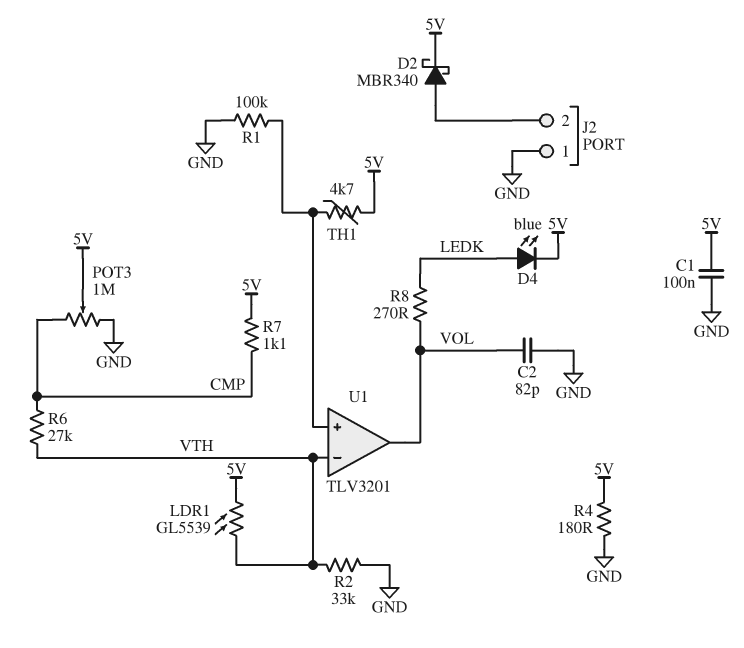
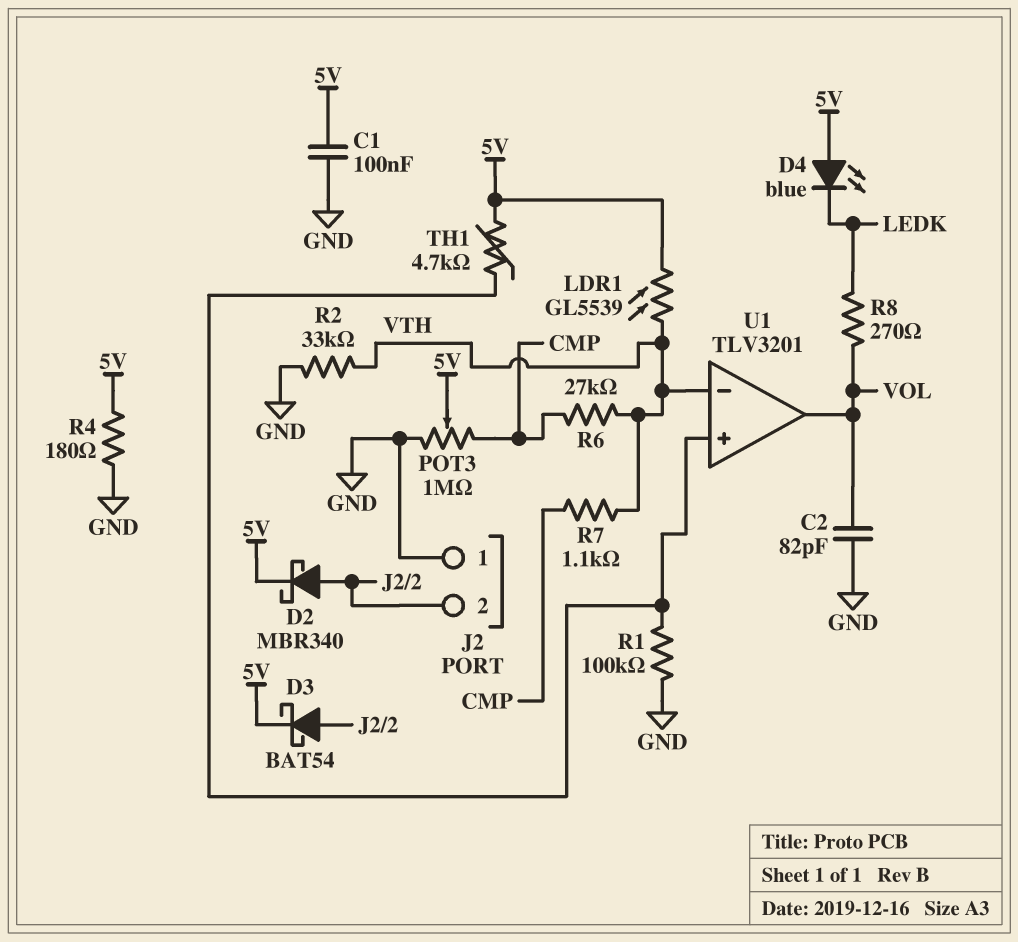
D3: none -> schottky BAT54 (A J2/2, K 5V)
D4: LED blue (A LEDK, K 5V) -> LED blue (A 5V, K LEDK)
R7: 1.1k (5V, CMP) -> 1.1k (CMP, VTH)

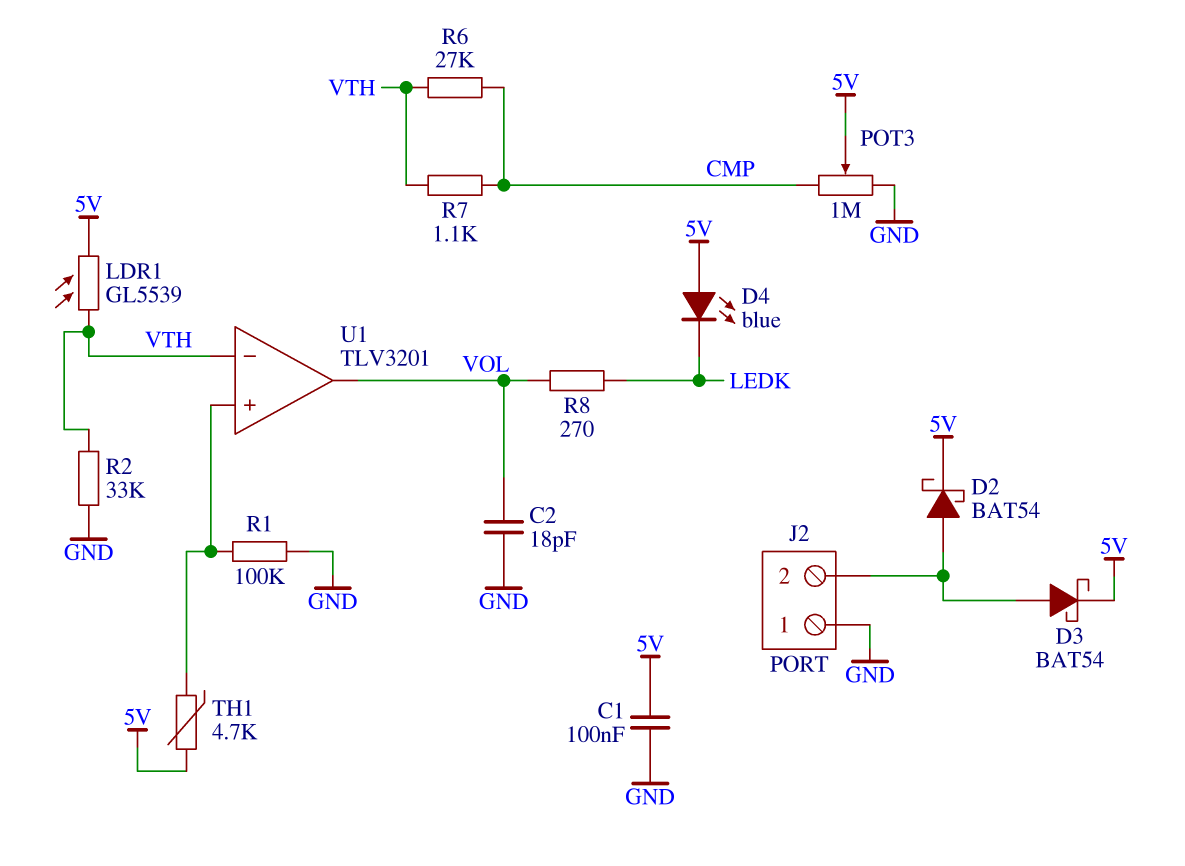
C2: 82pF (GND, VOL) -> 18pF (GND, VOL)
D2: schottky MBR340 (A J2/2, K 5V) -> schottky BAT54 (A J2/2, K 5V)
R4: 180 (5V, GND) -> none

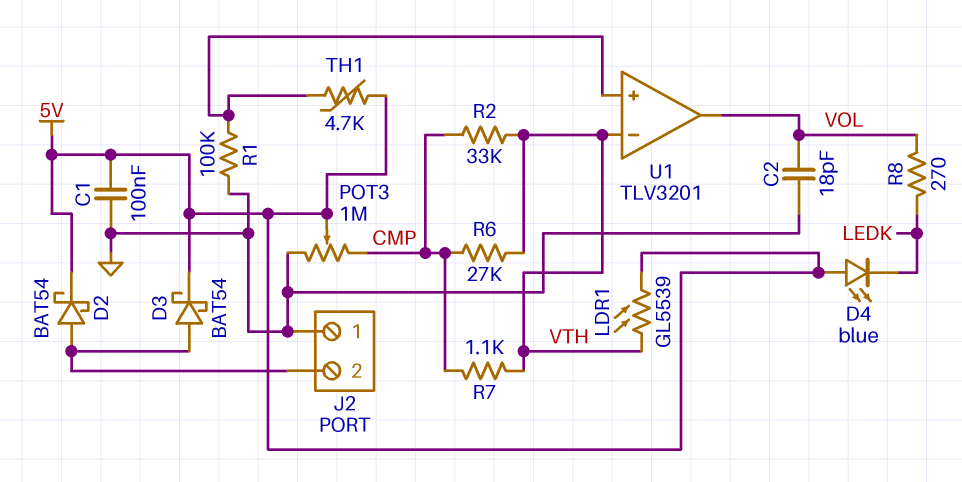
R2: 33k (GND, VTH) -> 33k (CMP, VTH)

